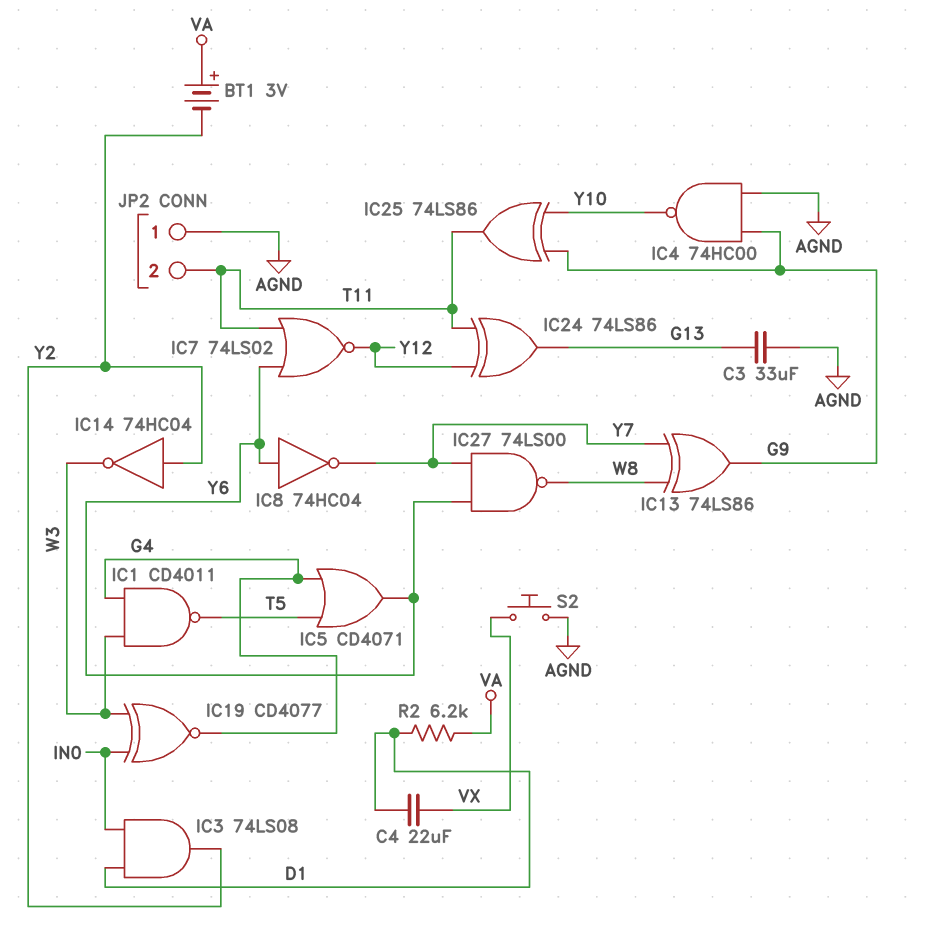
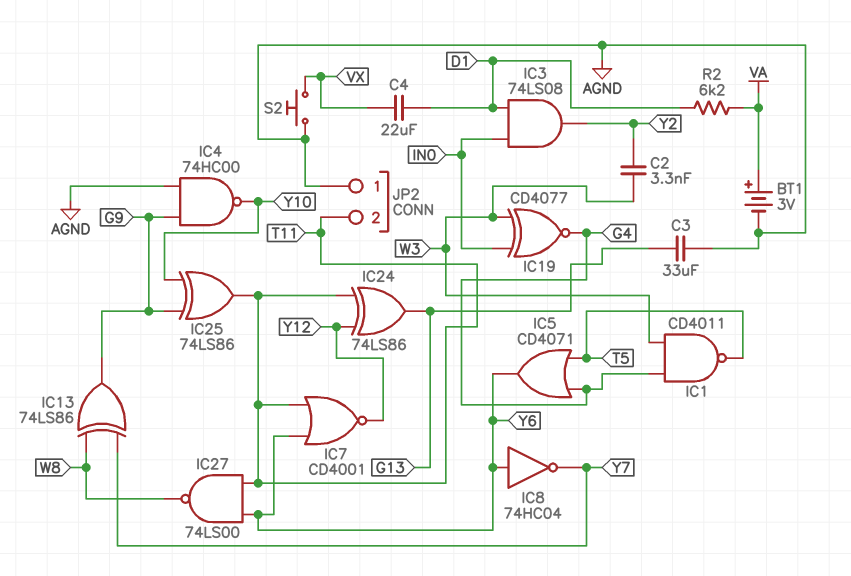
BT1: 3V (plus VA, minus Y2) -> 3V (plus VA, minus AGND)
C2: none -> 3.3nF (W3, Y2)
IC7: NOR 74LS02 (in T11, in Y6, out Y12) -> NOR CD4001 (in T11, in Y6, out Y12)
IC14: NOT 74HC04 (in Y2, out W3) -> none
IC27: NAND 74LS00 (in Y6, in Y7, out W8) -> NAND 74LS00 (in T11, in Y6, out W8)

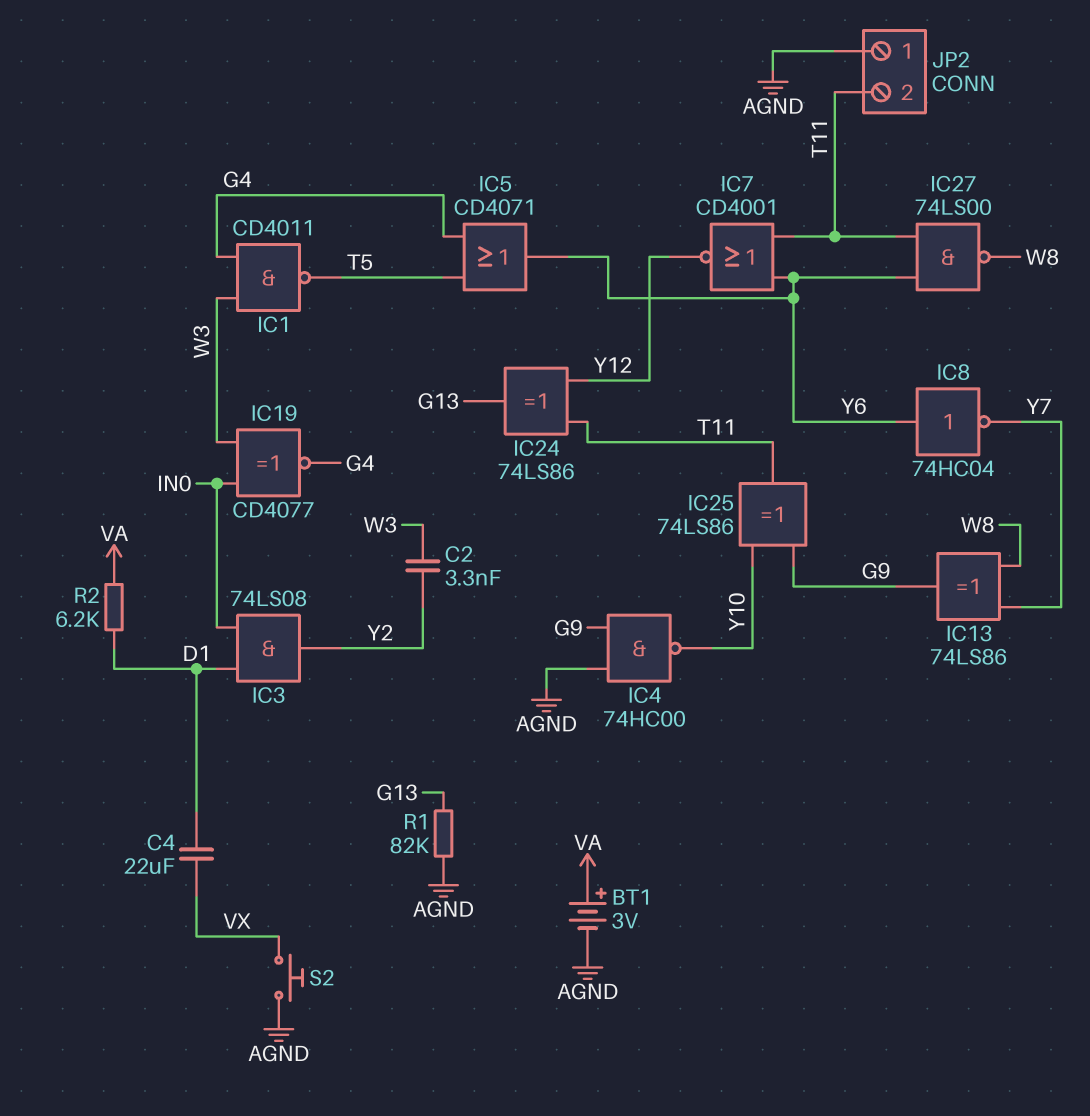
C3: 33uF (AGND, G13) -> none
R1: none -> 82k (AGND, G13)

